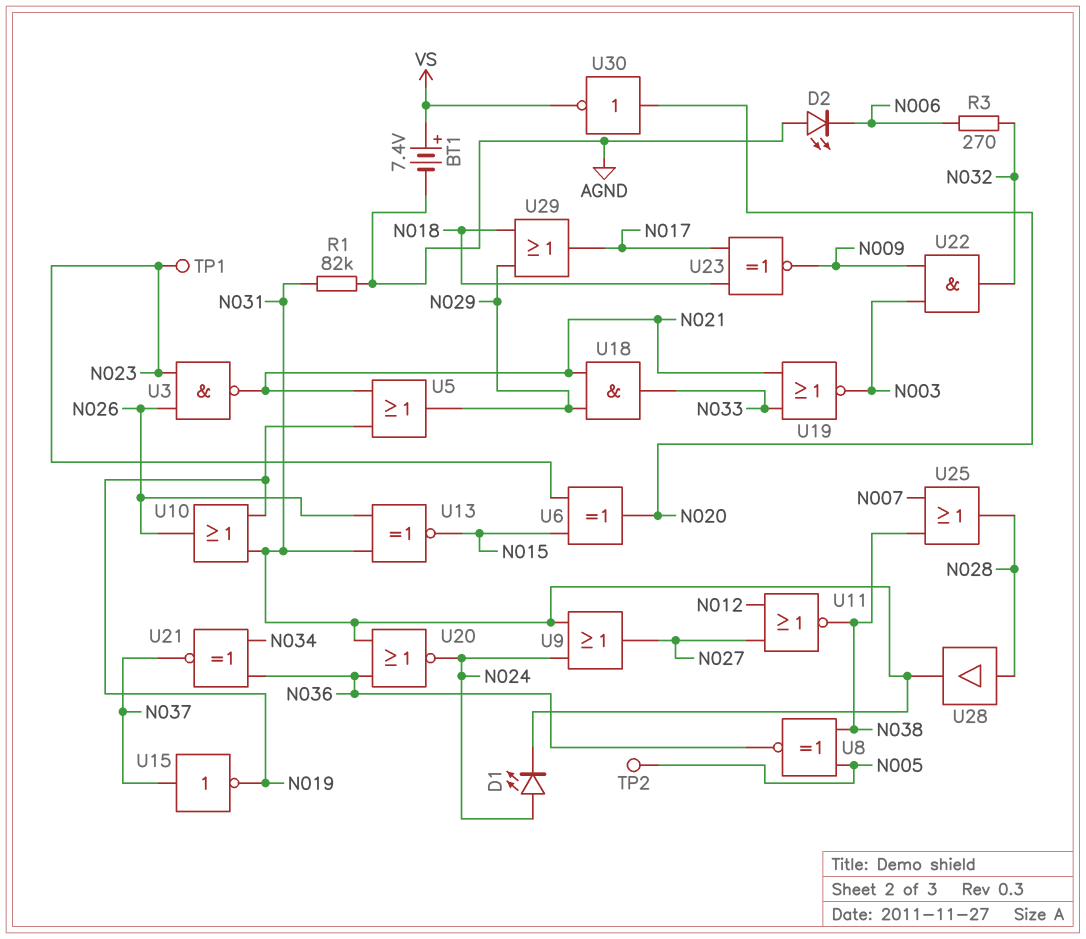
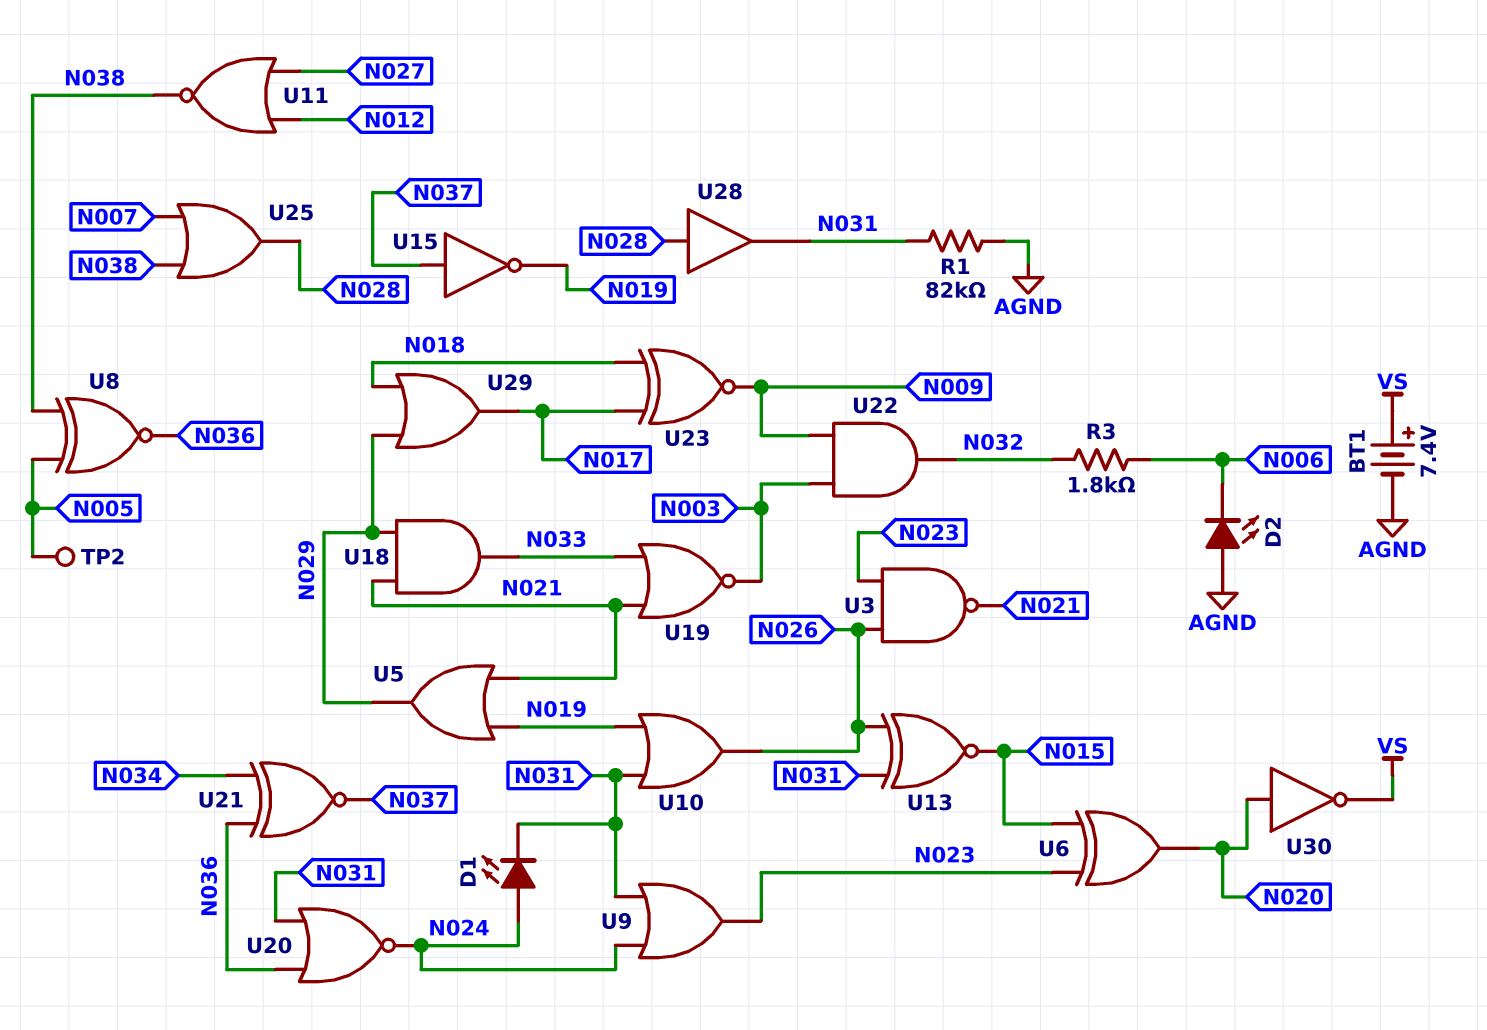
R3: 270 (N006, N032) -> 1.8k (N006, N032)
TP1: test point (N023) -> none
U9: OR (in N024, in N031, out N027) -> OR (in N024, in N031, out N023)

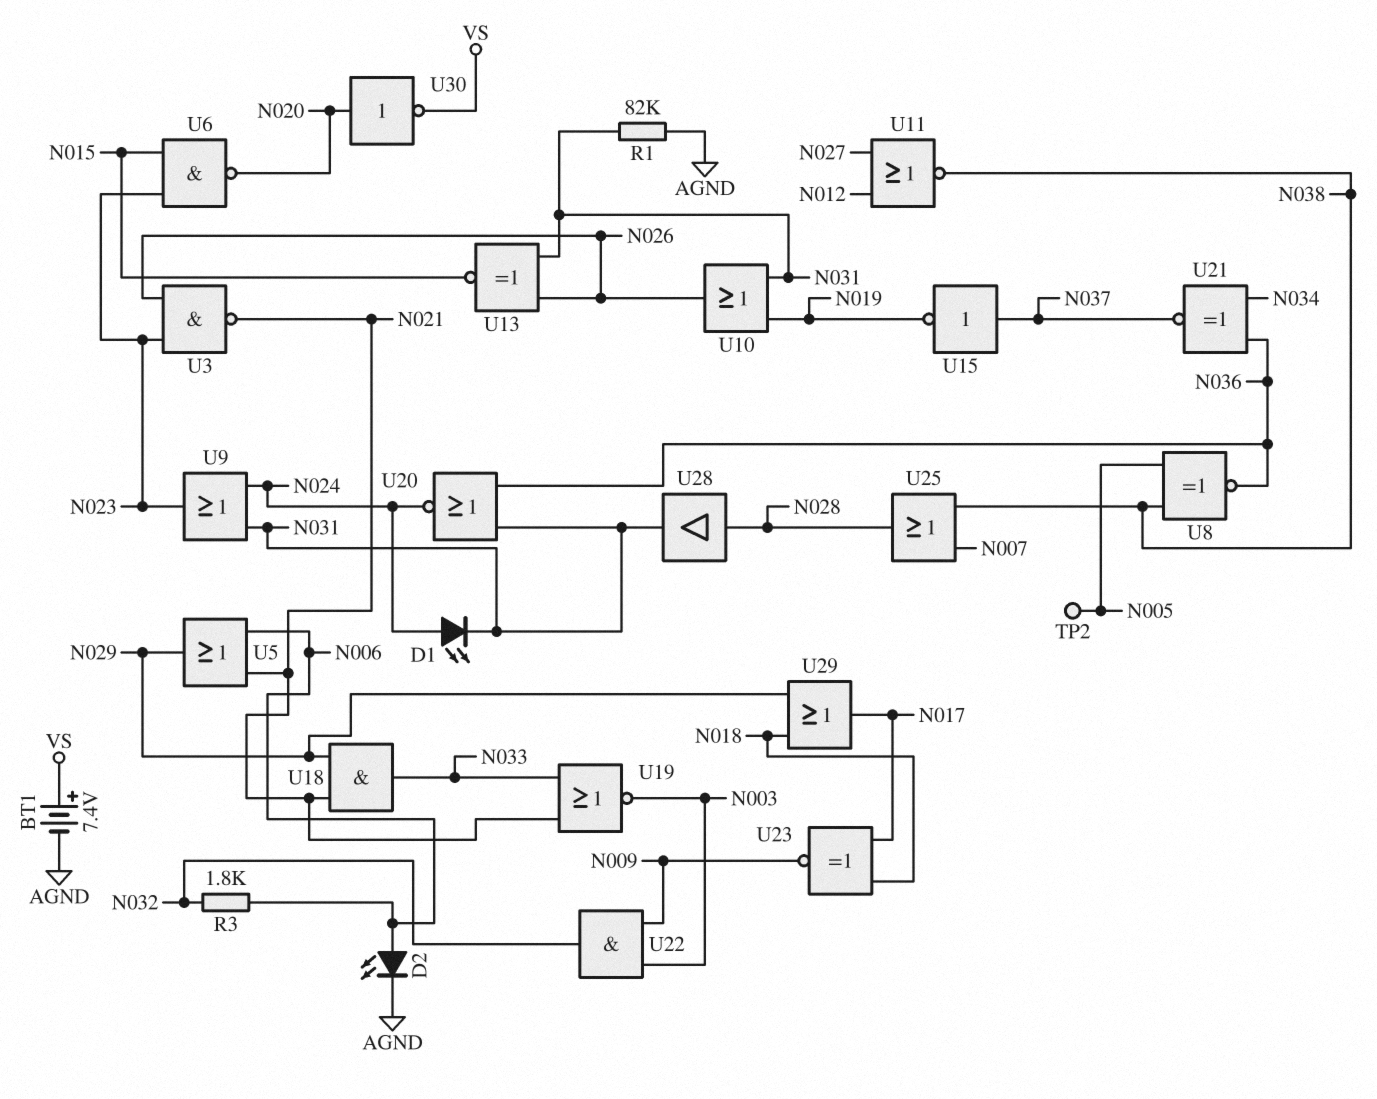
D2: LED (A AGND, K N006) -> LED (A N006, K AGND)
U5: OR (in N019, in N021, out N029) -> OR (in N006, in N021, out N029)
U6: XOR (in N015, in N023, out N020) -> NAND (in N015, in N023, out N020)

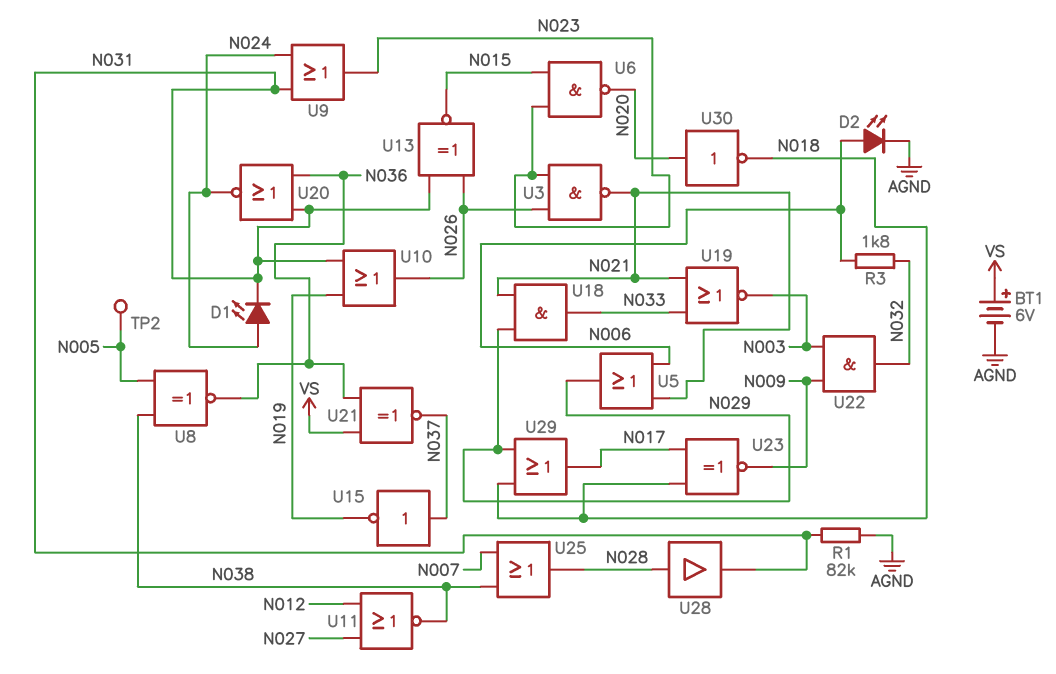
BT1: 7.4V (plus VS, minus AGND) -> 6V (plus VS, minus AGND)
U21: XNOR (in N034, in N036, out N037) -> XNOR (in N036, in VS, out N037)
U30: NOT (in N020, out VS) -> NOT (in N020, out N018)

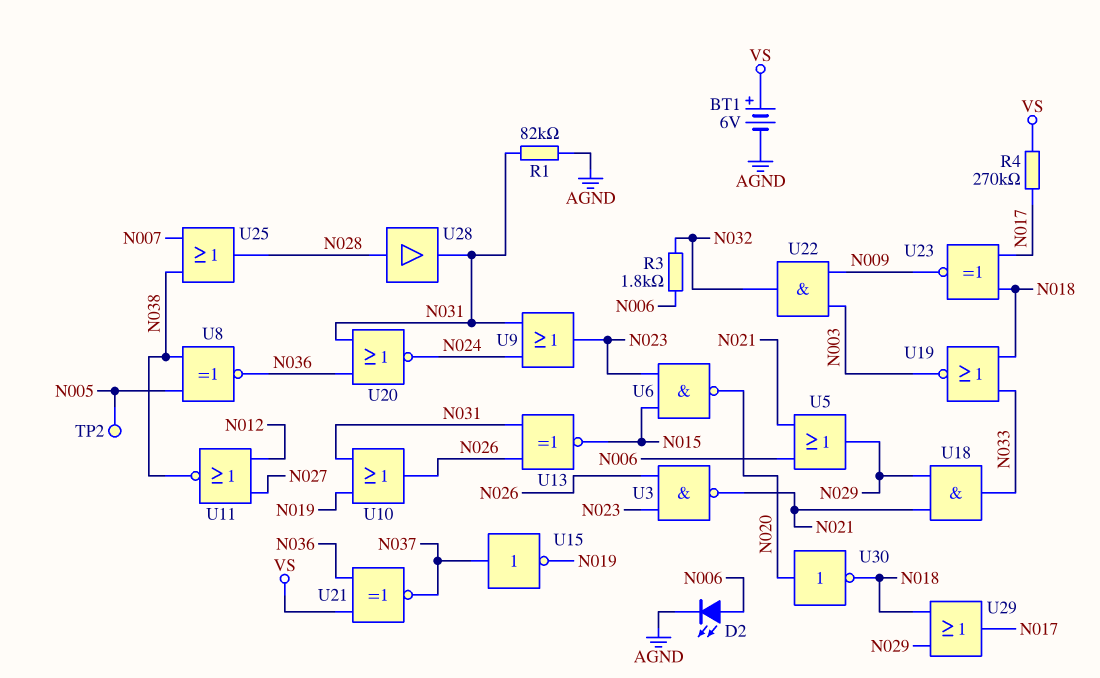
D1: LED (A N024, K N031) -> none
R4: none -> 270k (N017, VS)
U19: NOR (in N021, in N033, out N003) -> NOR (in N018, in N033, out N003)

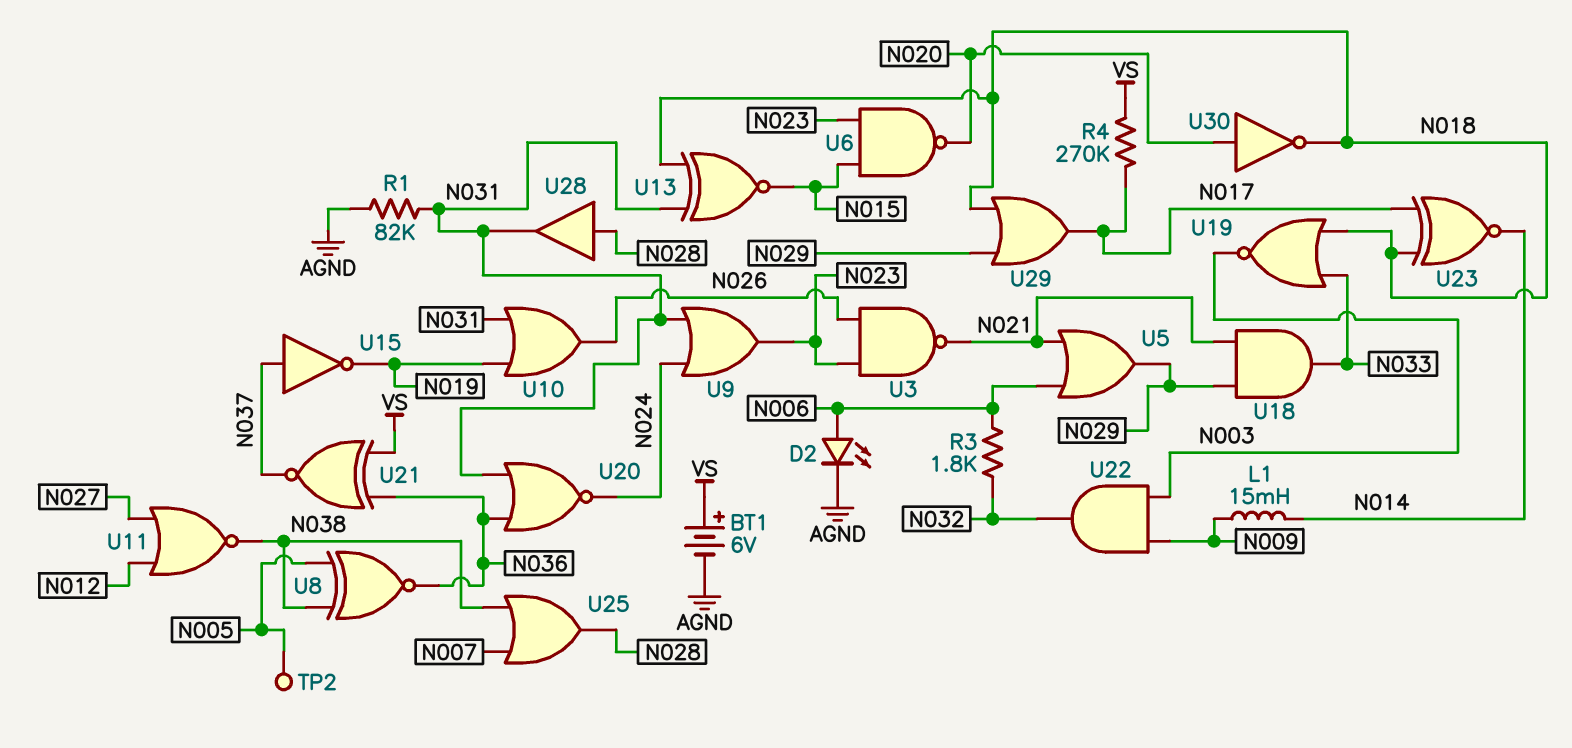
L1: none -> 15mH (N009, N014)
U13: XNOR (in N026, in N031, out N015) -> XNOR (in N018, in N031, out N015)
U23: XNOR (in N017, in N018, out N009) -> XNOR (in N017, in N018, out N014)

